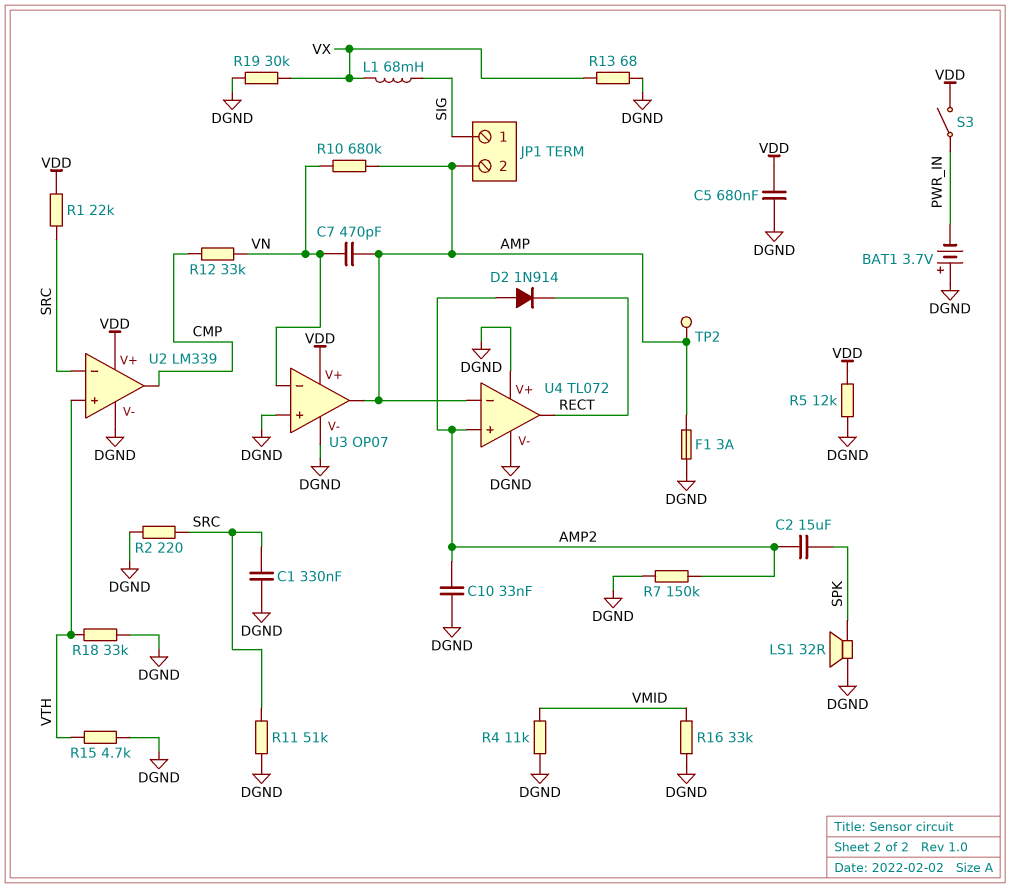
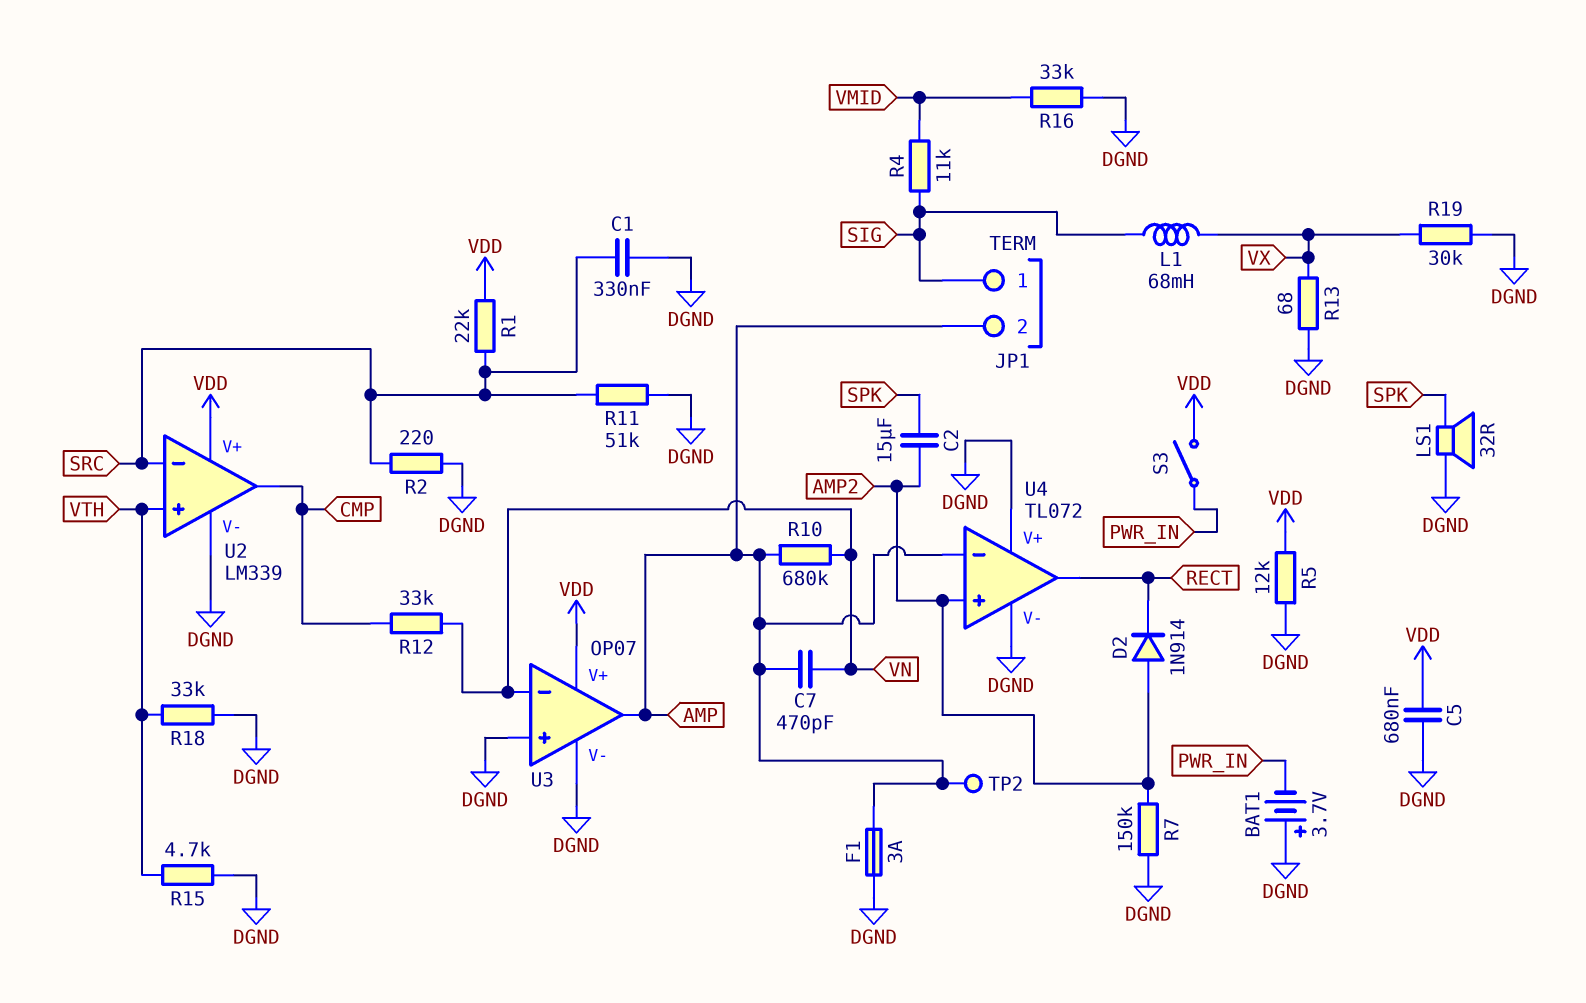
C10: 33nF (AMP2, DGND) -> none
R4: 11k (DGND, VMID) -> 11k (SIG, VMID)

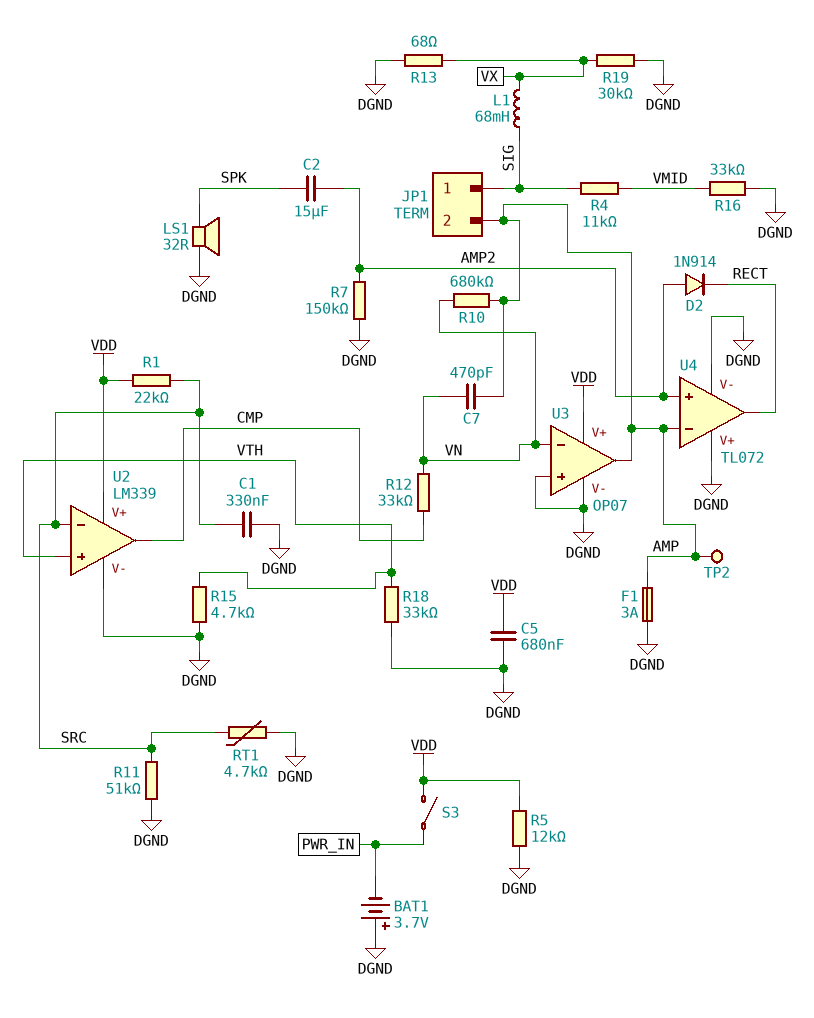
R2: 220 (DGND, SRC) -> none
RT1: none -> 4.7k (DGND, SRC)

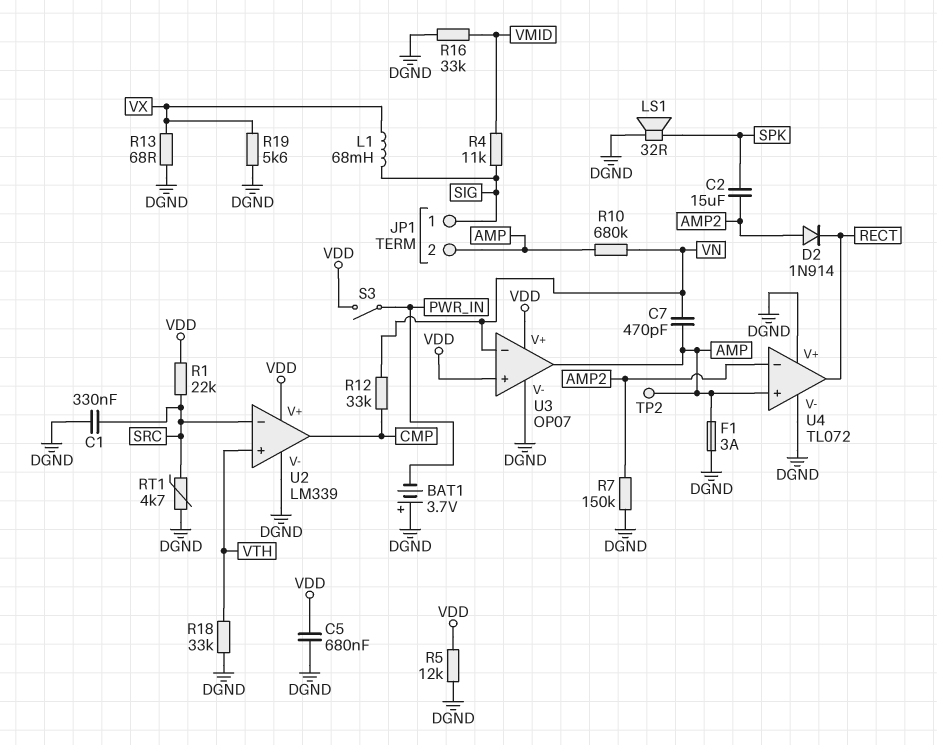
R11: 51k (DGND, SRC) -> none
R15: 4.7k (DGND, VTH) -> none
R19: 30k (DGND, VX) -> 5.6k (DGND, VX)
U3 pin in+: DGND -> VDD
U4 pin in+: AMP2 -> AMP
U4 pin in-: AMP -> AMP2

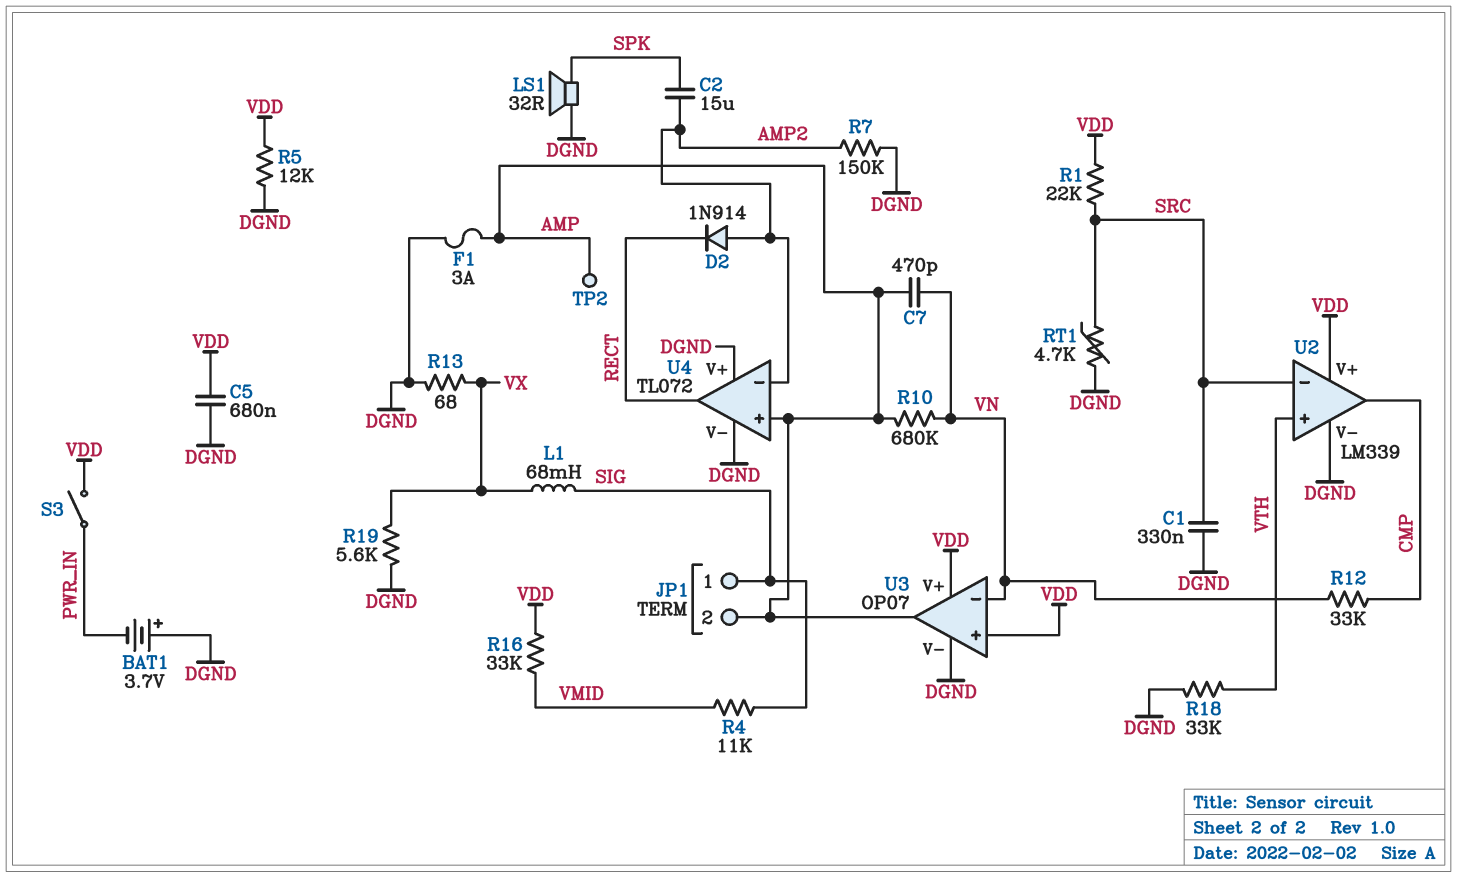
R16: 33k (DGND, VMID) -> 33k (VDD, VMID)

